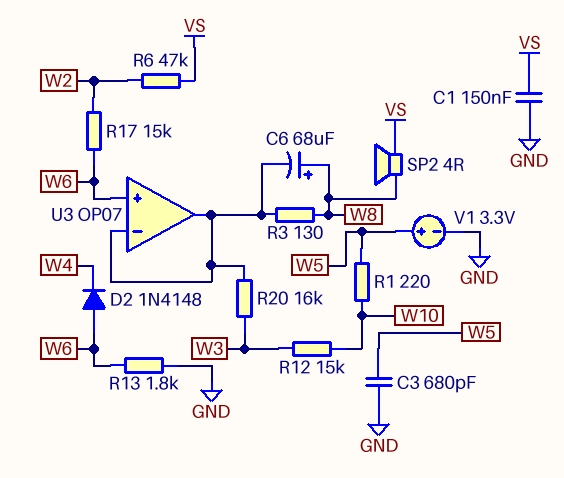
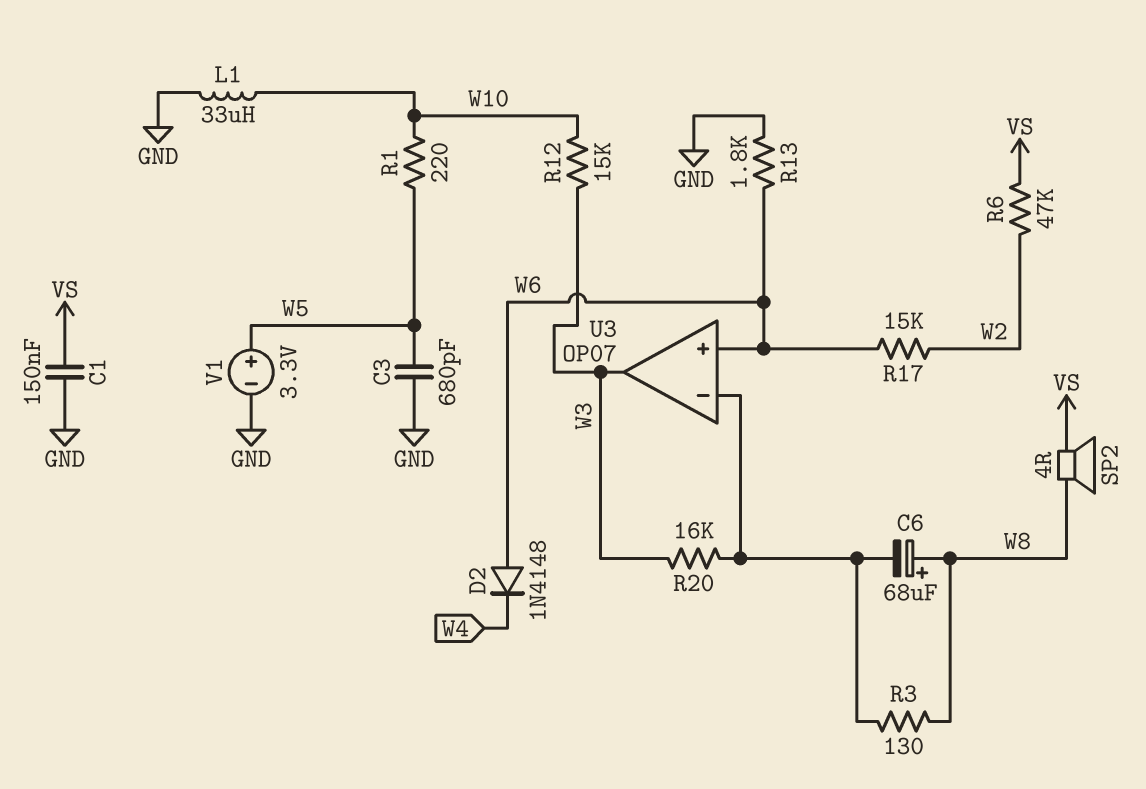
L1: none -> 33uH (GND, W10)
U3 pin out: U3/in- -> W3

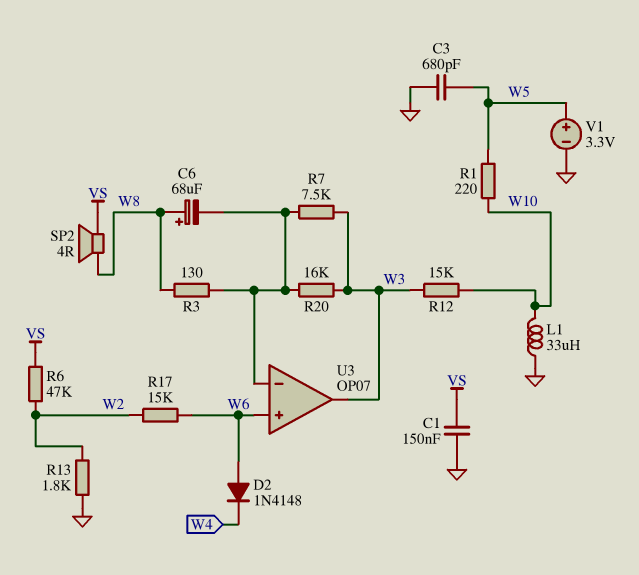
R7: none -> 7.5k (U3/in-, W3)
R13: 1.8k (GND, W6) -> 1.8k (GND, W2)

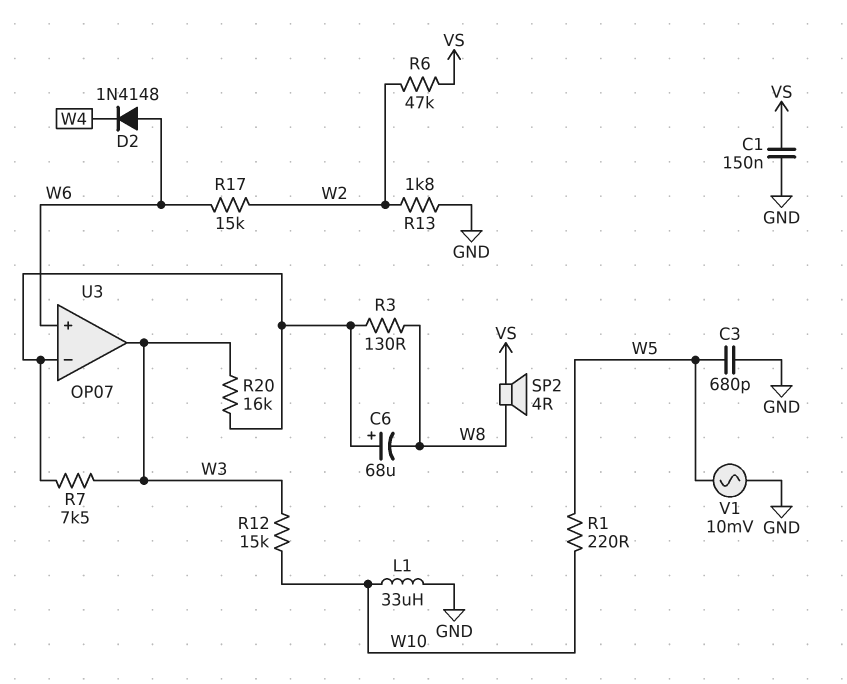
C6: 68uF (plus W8, minus U3/in-) -> 68uF (plus U3/in-, minus W8)
V1: 3.3V (plus W5, minus GND) -> AC 10mV (GND, W5)

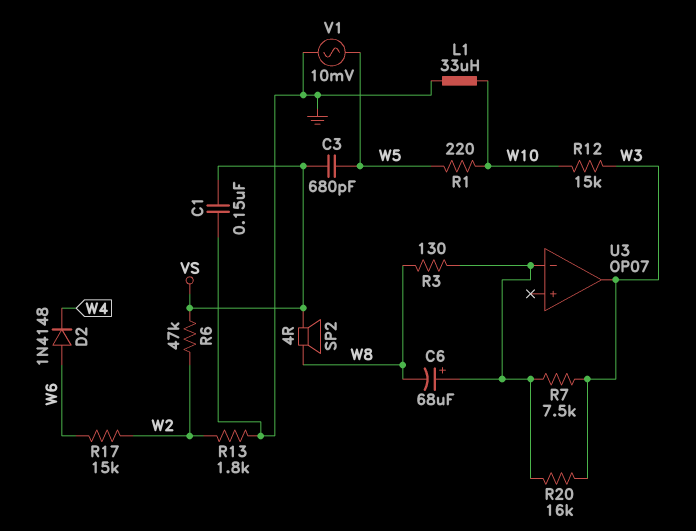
C3: 680pF (GND, W5) -> 680pF (VS, W5)
U3 pin in+: W6 -> none

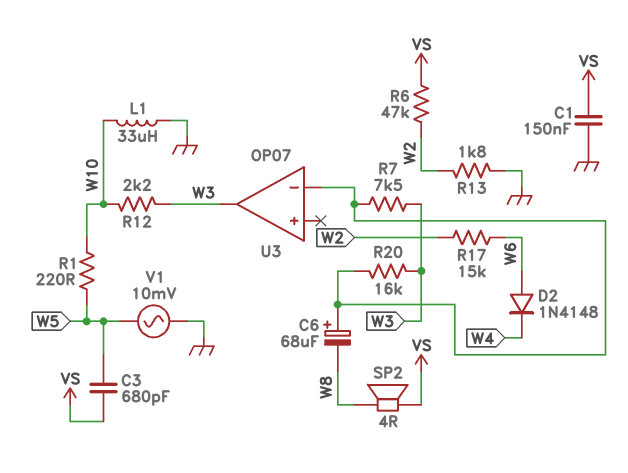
R3: 130 (U3/in-, W8) -> none
R12: 15k (W3, W10) -> 2.2k (W3, W10)

